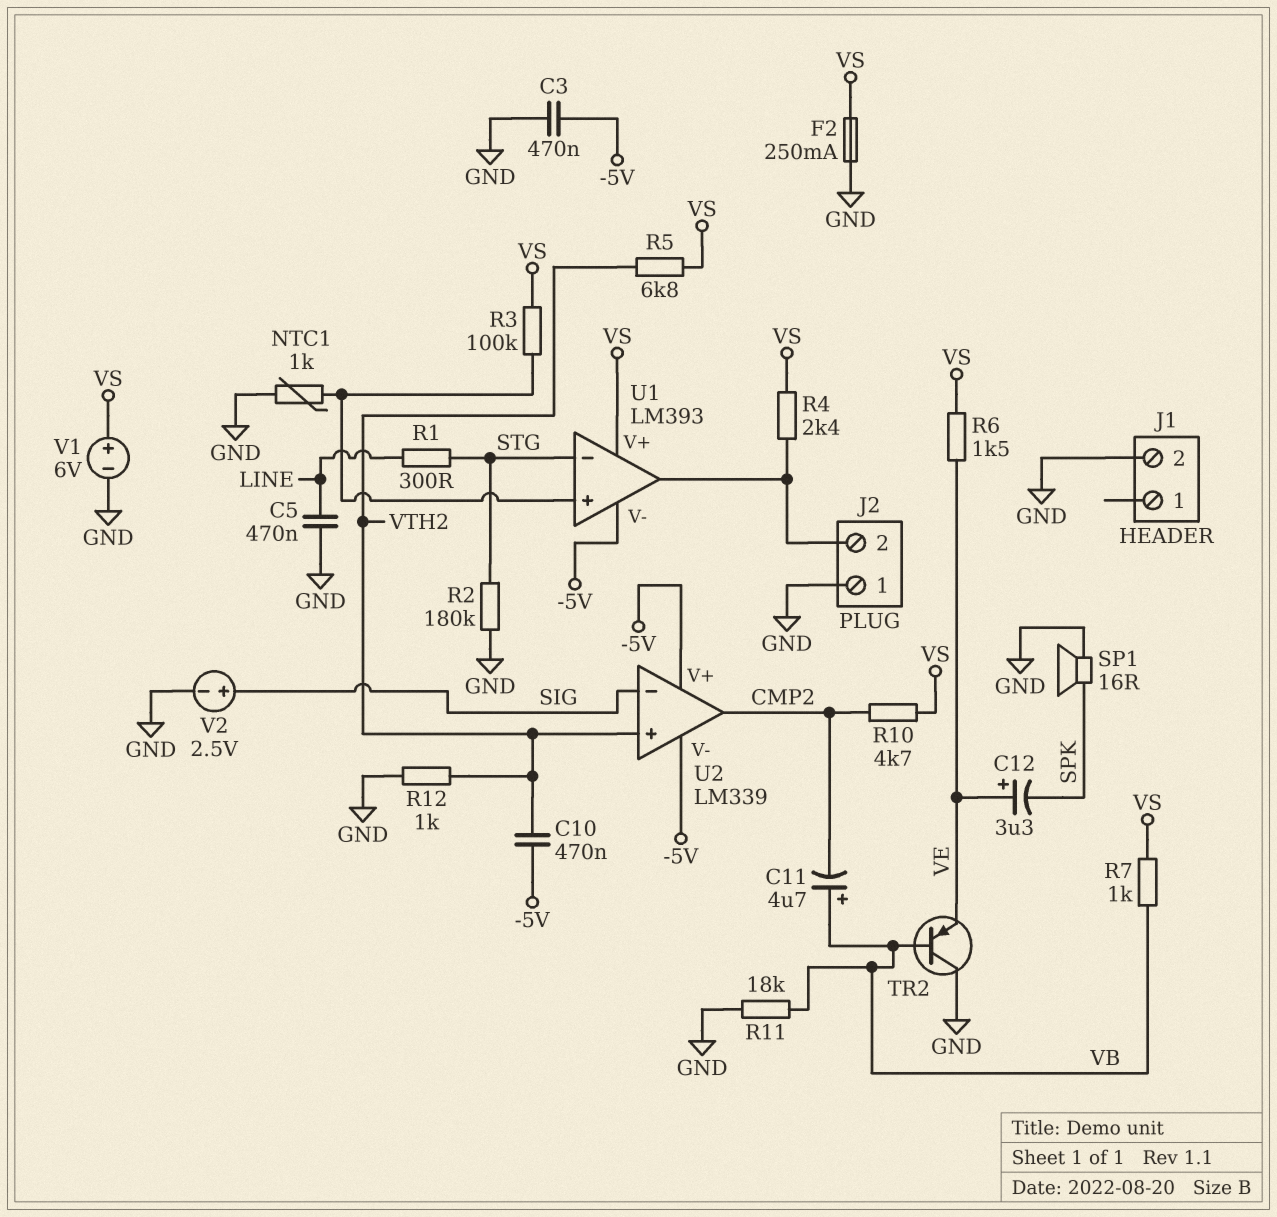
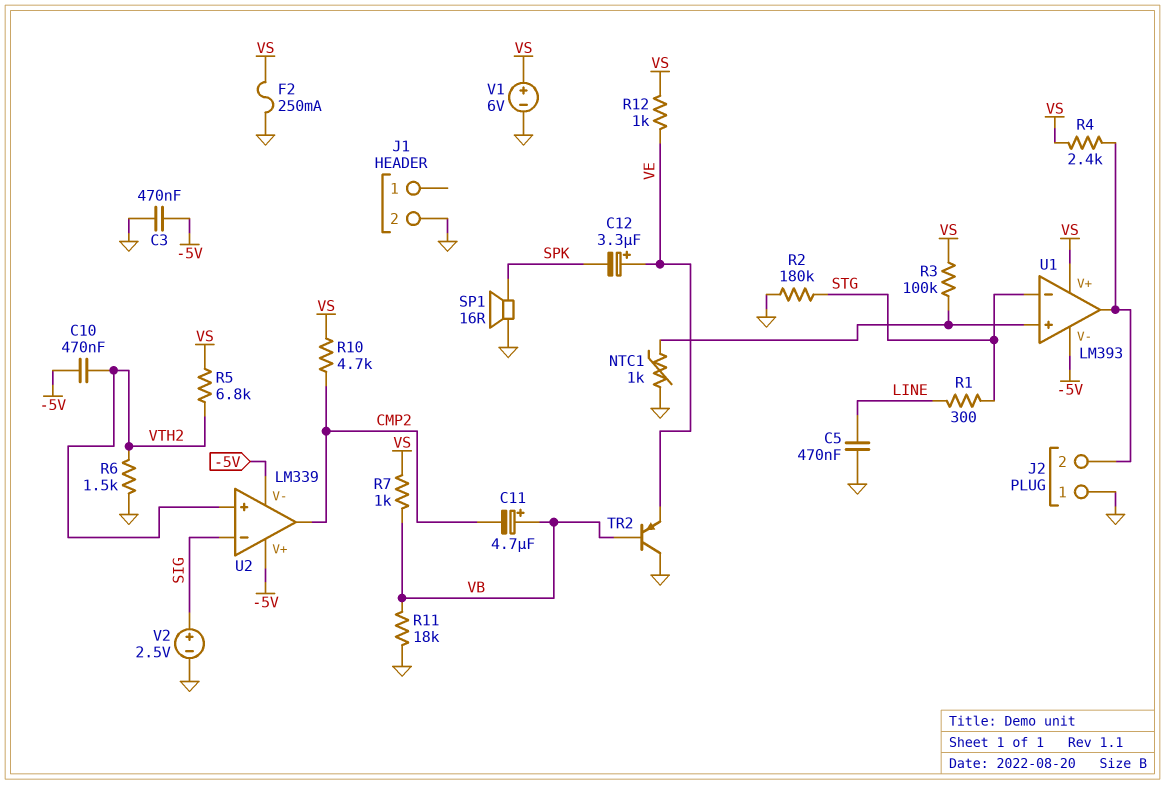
R6: 1.5k (VE, VS) -> 1.5k (GND, VTH2)
R12: 1k (GND, VTH2) -> 1k (VE, VS)

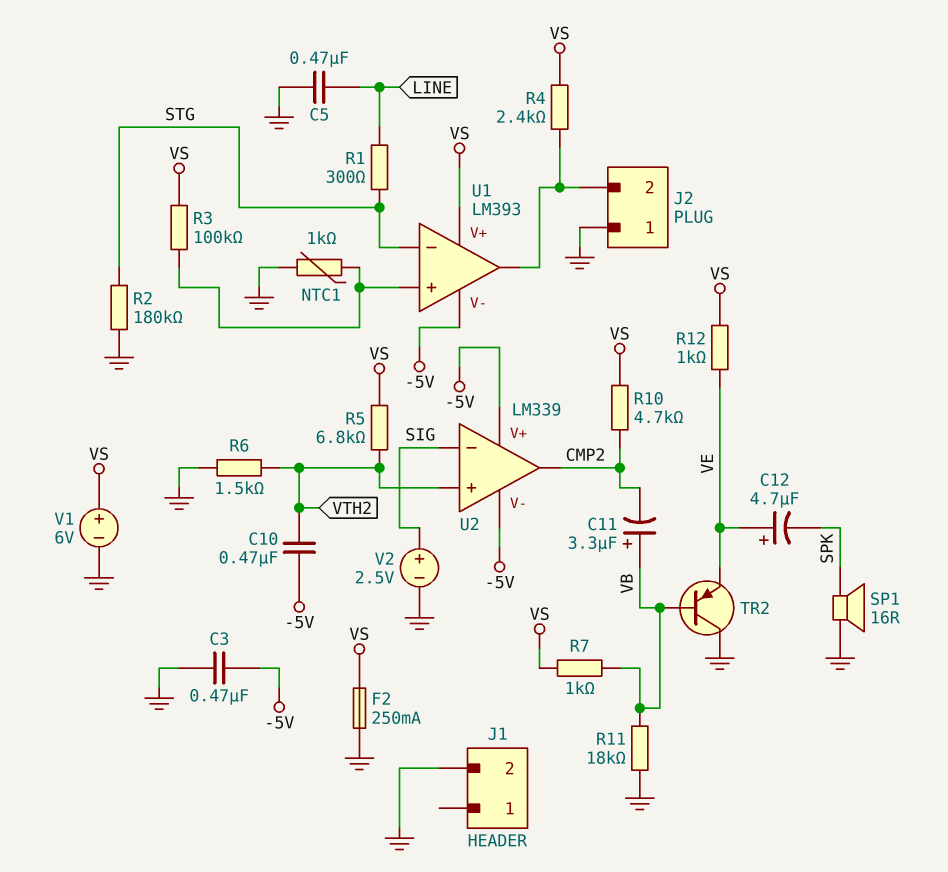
C11: 4.7uF (plus VB, minus CMP2) -> 3.3uF (plus VB, minus CMP2)
C12: 3.3uF (plus VE, minus SPK) -> 4.7uF (plus VE, minus SPK)

